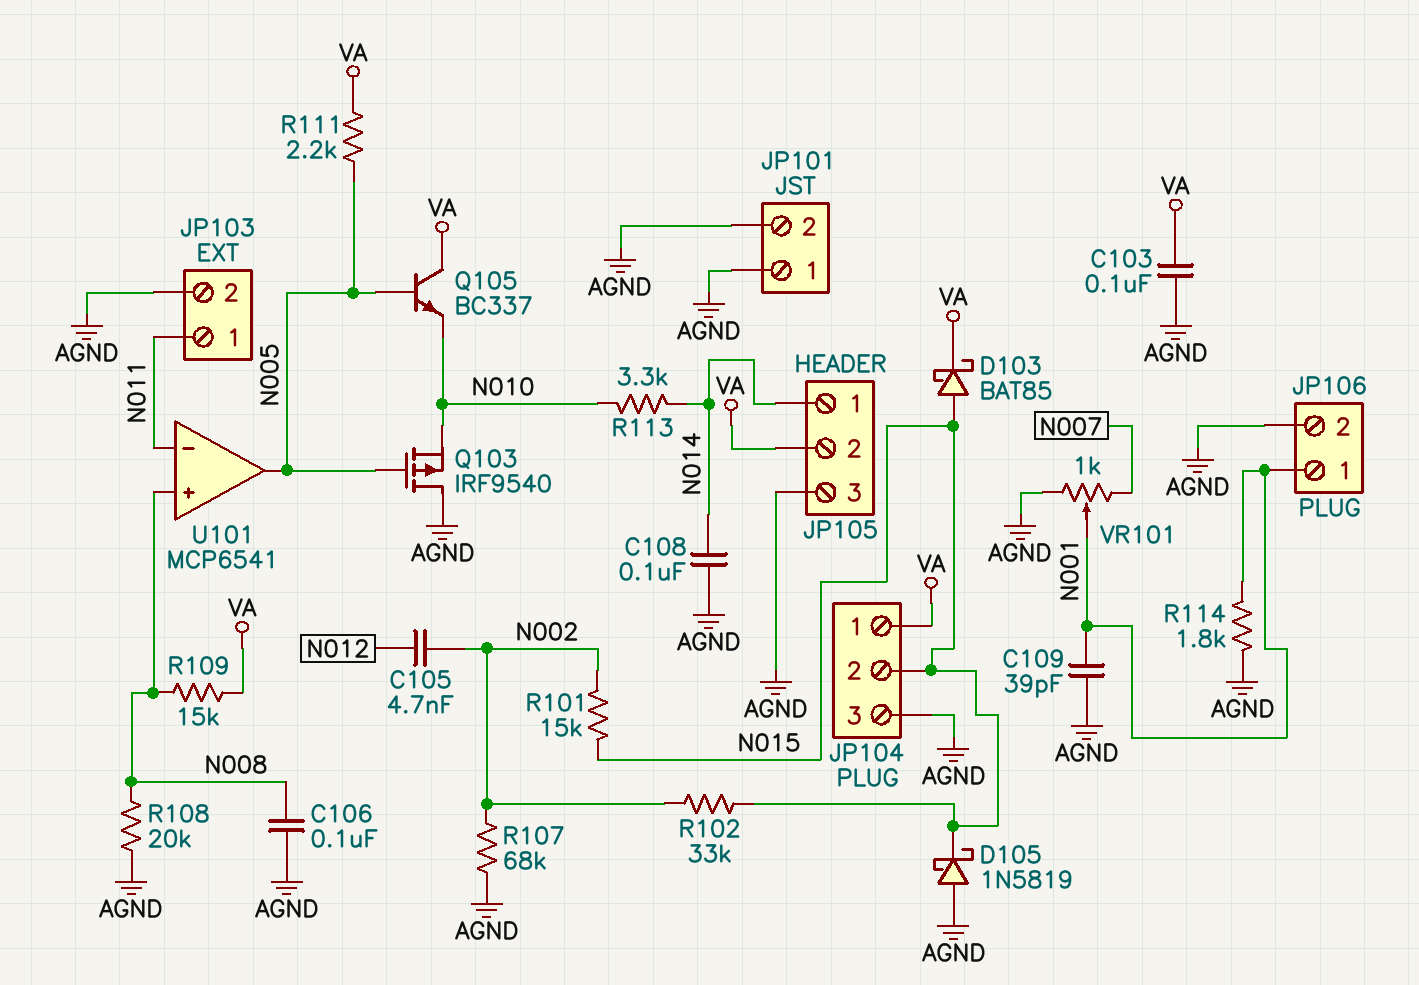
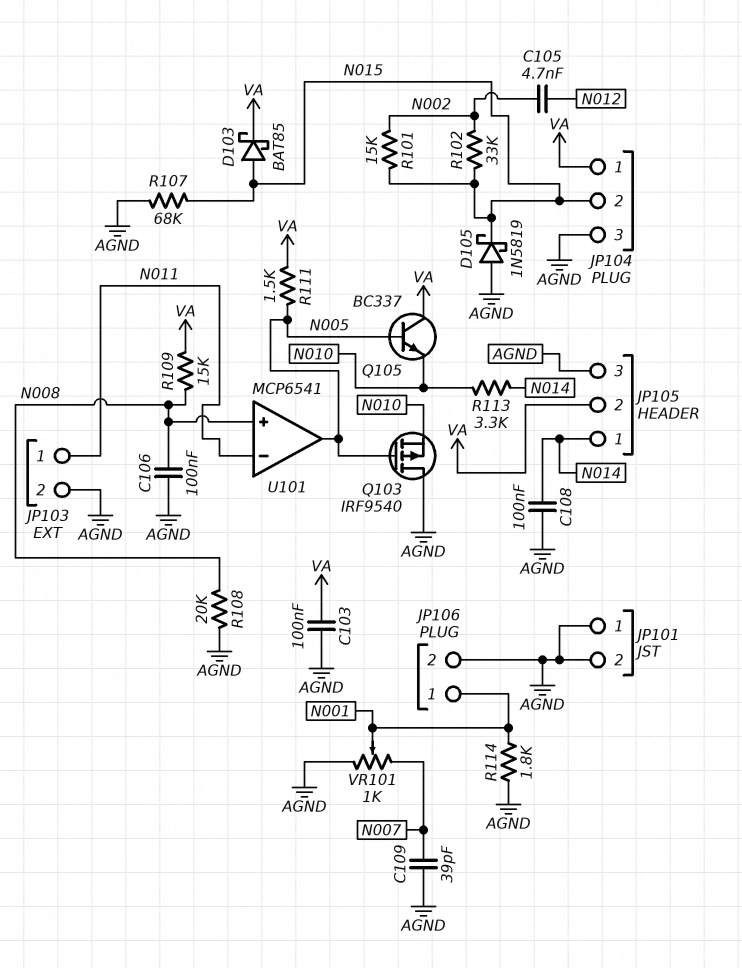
C109: 39pF (AGND, N001) -> 39pF (AGND, N007)
R107: 68k (AGND, N002) -> 68k (AGND, N015)
R111: 2.2k (N005, VA) -> 1.5k (N005, VA)

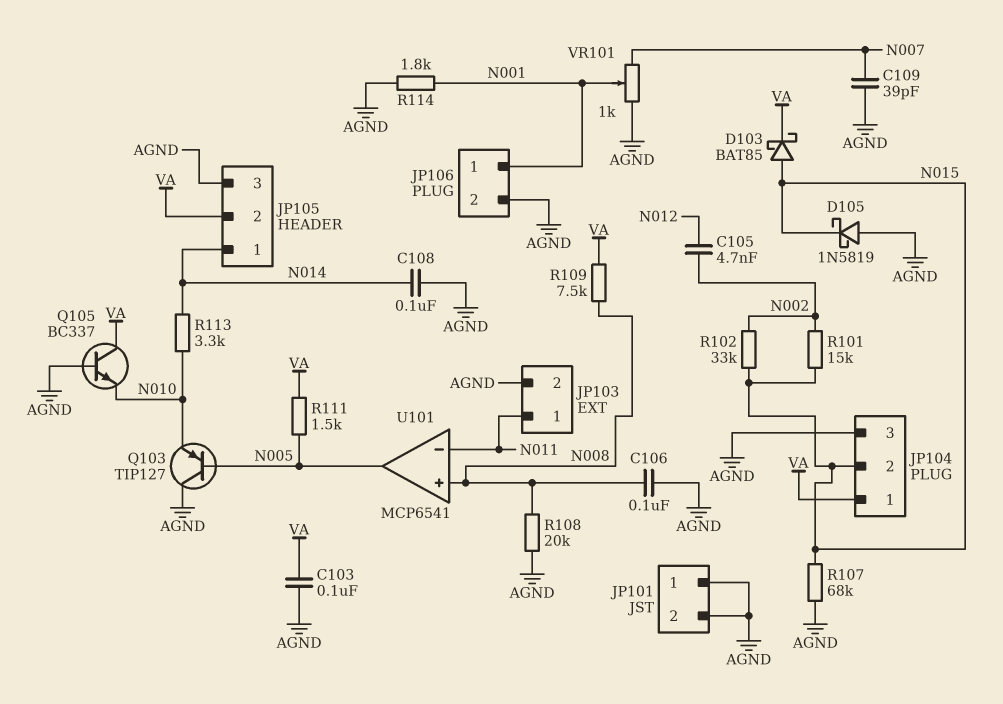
Q103: PMOS IRF9540 (G N005, D AGND, S N010) -> PNP TIP127 (B N005, C AGND, E N010)
Q105: NPN BC337 (B N005, C VA, E N010) -> NPN BC337 (B AGND, C VA, E N010)
R109: 15k (N008, VA) -> 7.5k (N008, VA)

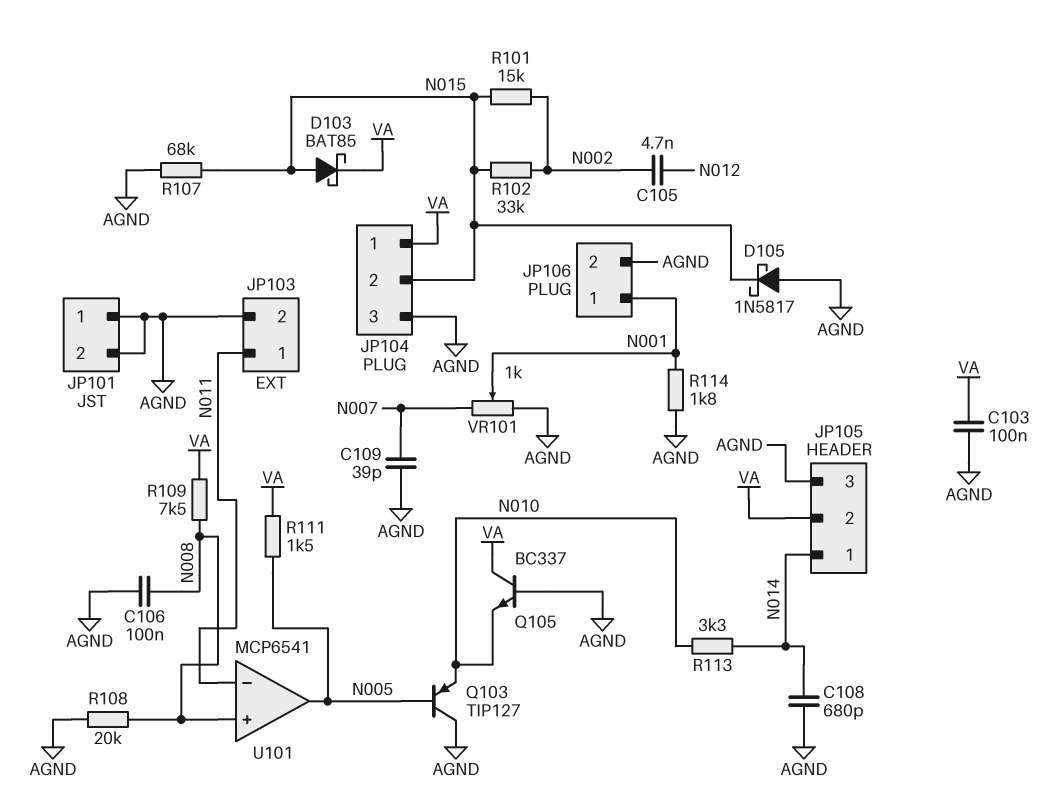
C108: 100nF (AGND, N014) -> 680pF (AGND, N014)
D105: schottky 1N5819 (A AGND, K N015) -> schottky 1N5817 (A AGND, K N015)

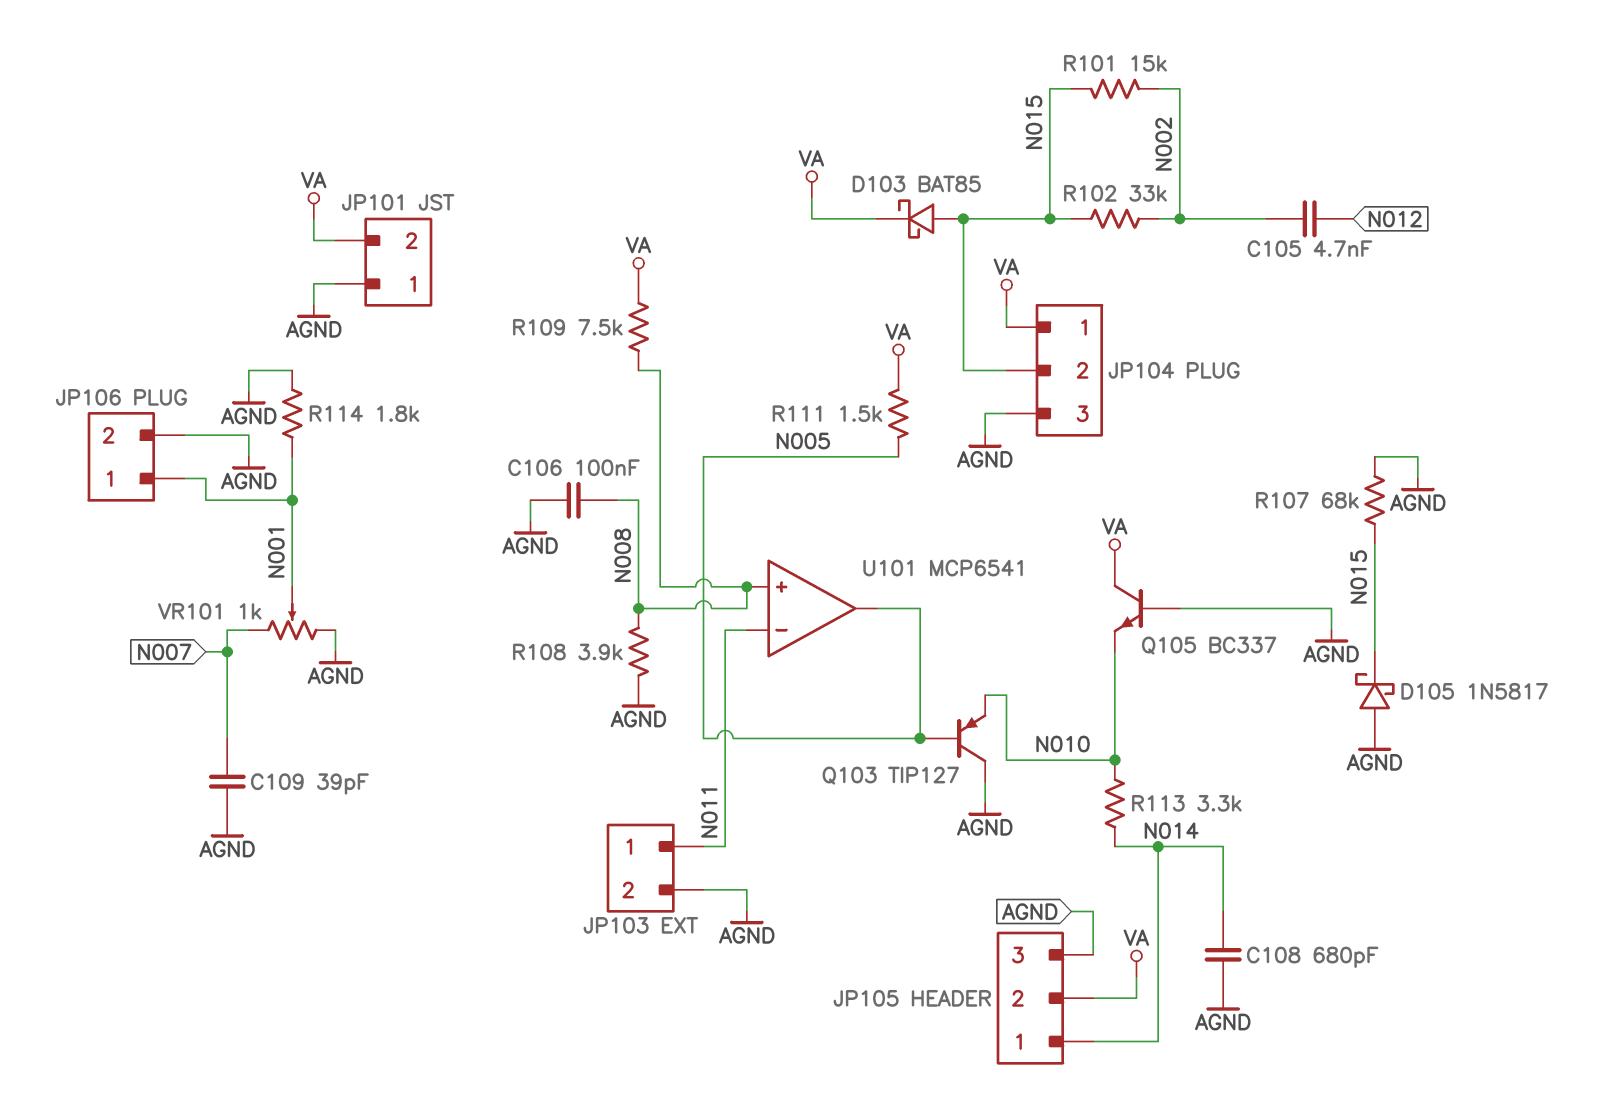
C103: 100nF (AGND, VA) -> none
JP101 pin 2: AGND -> VA
R108: 20k (AGND, N008) -> 3.9k (AGND, N008)

